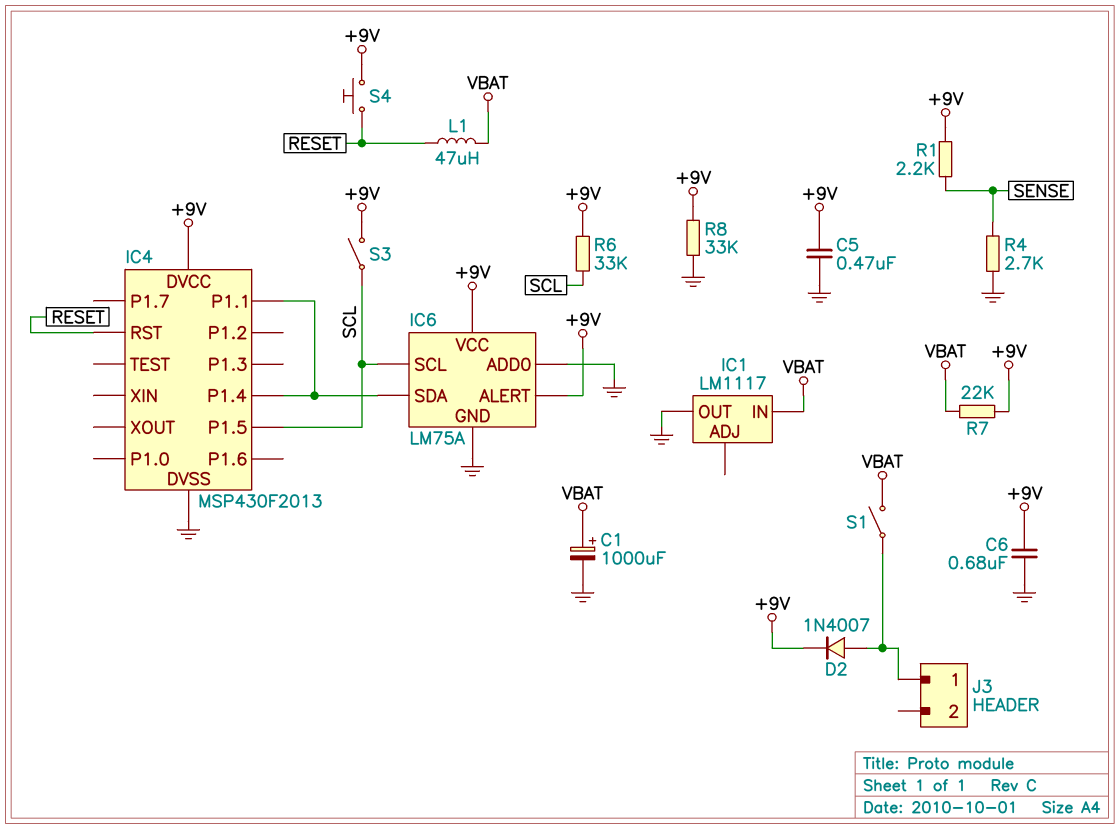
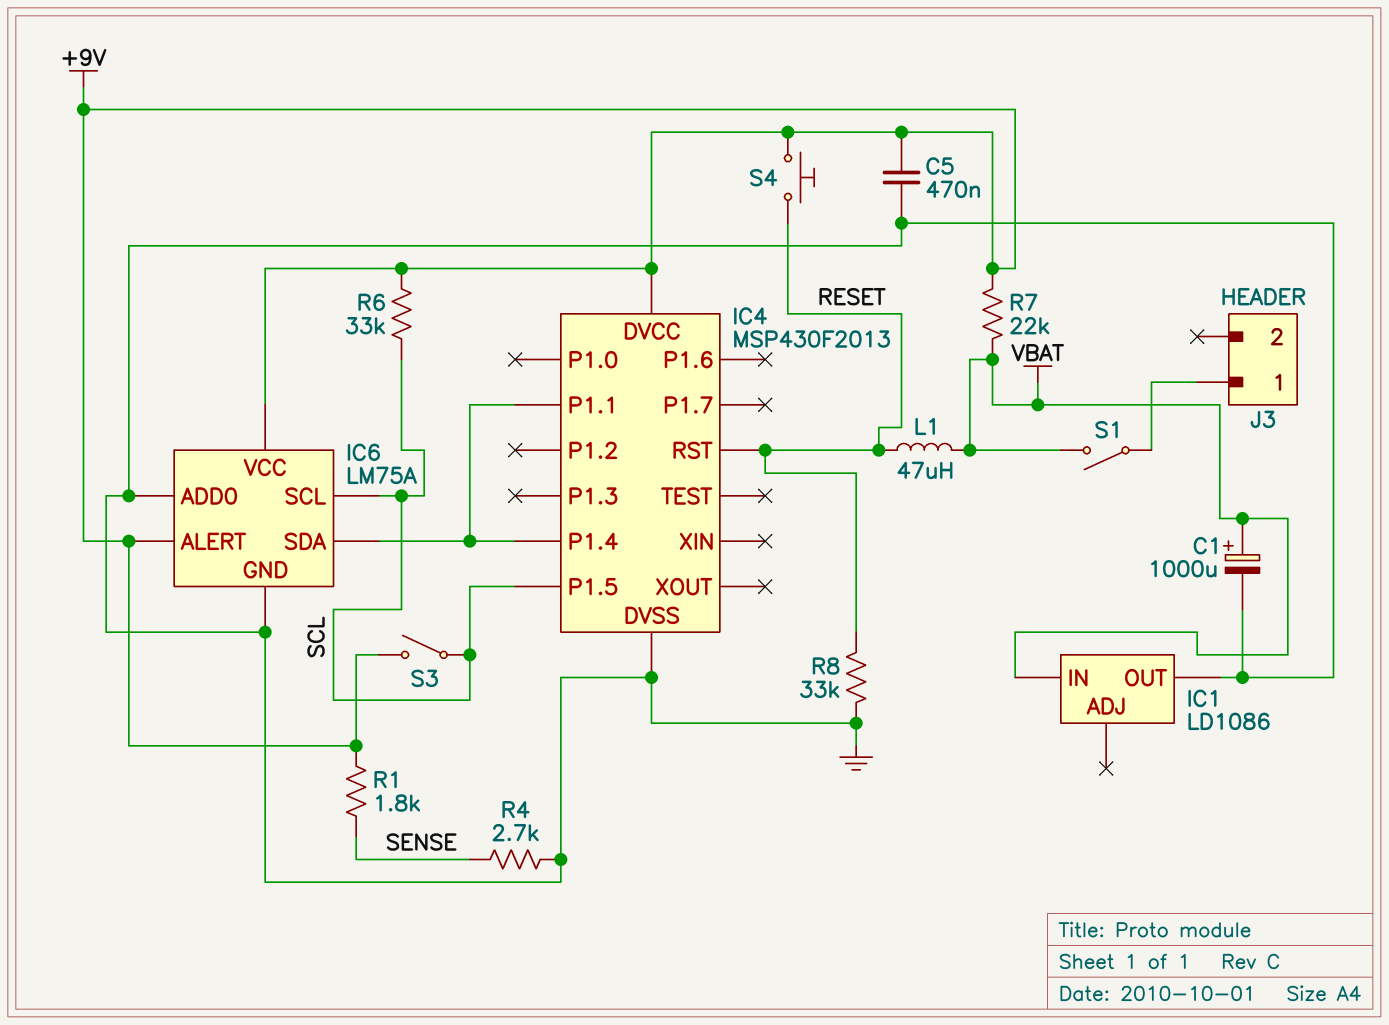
C6: 680nF (+9V, GND) -> none
D2: diode 1N4007 (A J3/1, K +9V) -> none
IC1: LM1117 -> LD1086
R1: 2.2k (+9V, SENSE) -> 1.8k (+9V, SENSE)
R8: 33k (+9V, GND) -> 33k (GND, RESET)

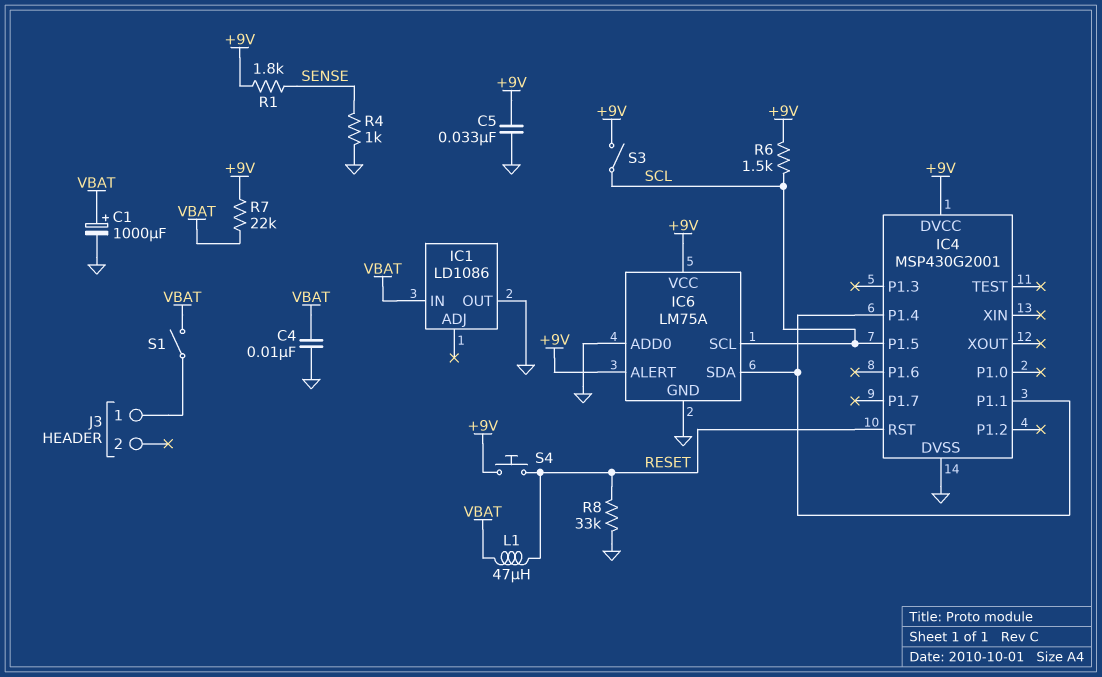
C4: none -> 10nF (GND, VBAT)
C5: 470nF (+9V, GND) -> 33nF (+9V, GND)
IC4: MSP430F2013 -> MSP430G2001
R4: 2.7k (GND, SENSE) -> 1k (GND, SENSE)
R6: 33k (+9V, SCL) -> 1.5k (+9V, SCL)

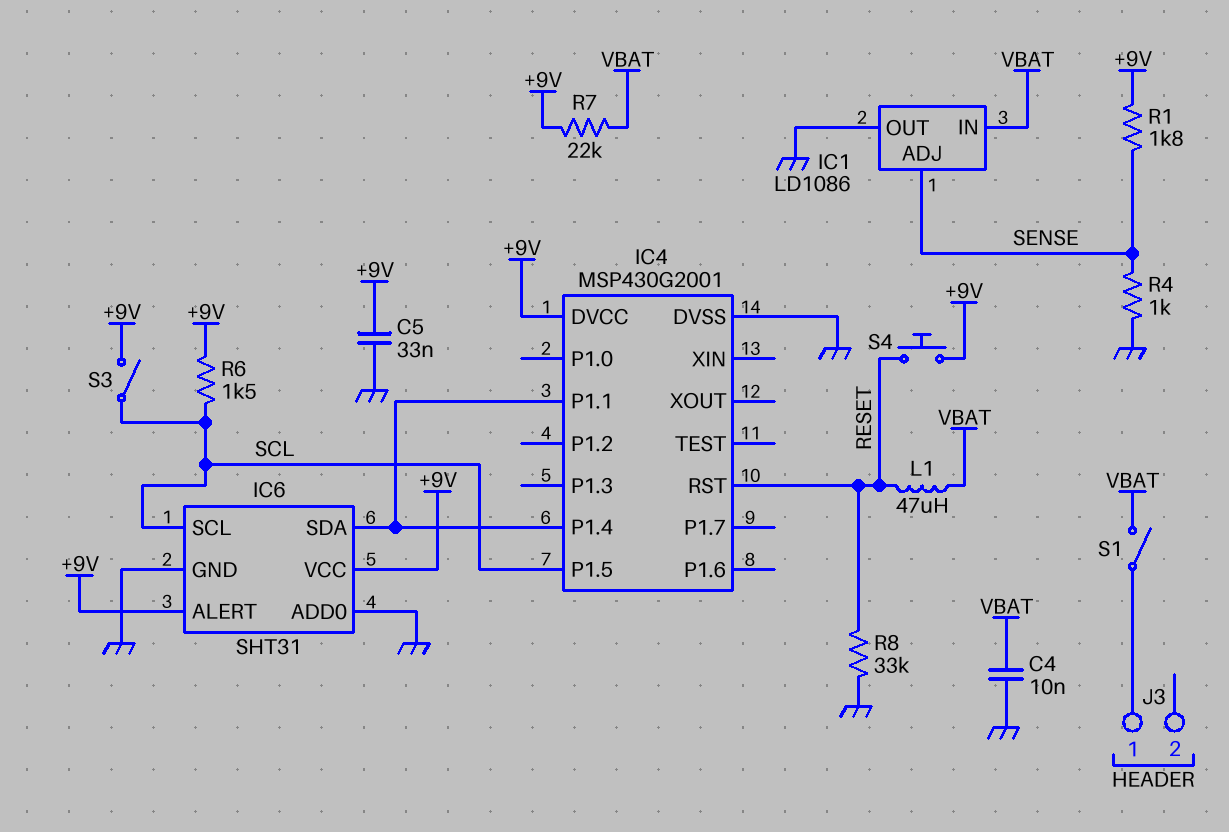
C1: 1000uF (plus VBAT, minus GND) -> none
IC1 pin ADJ: none -> SENSE
IC6: LM75A -> SHT31

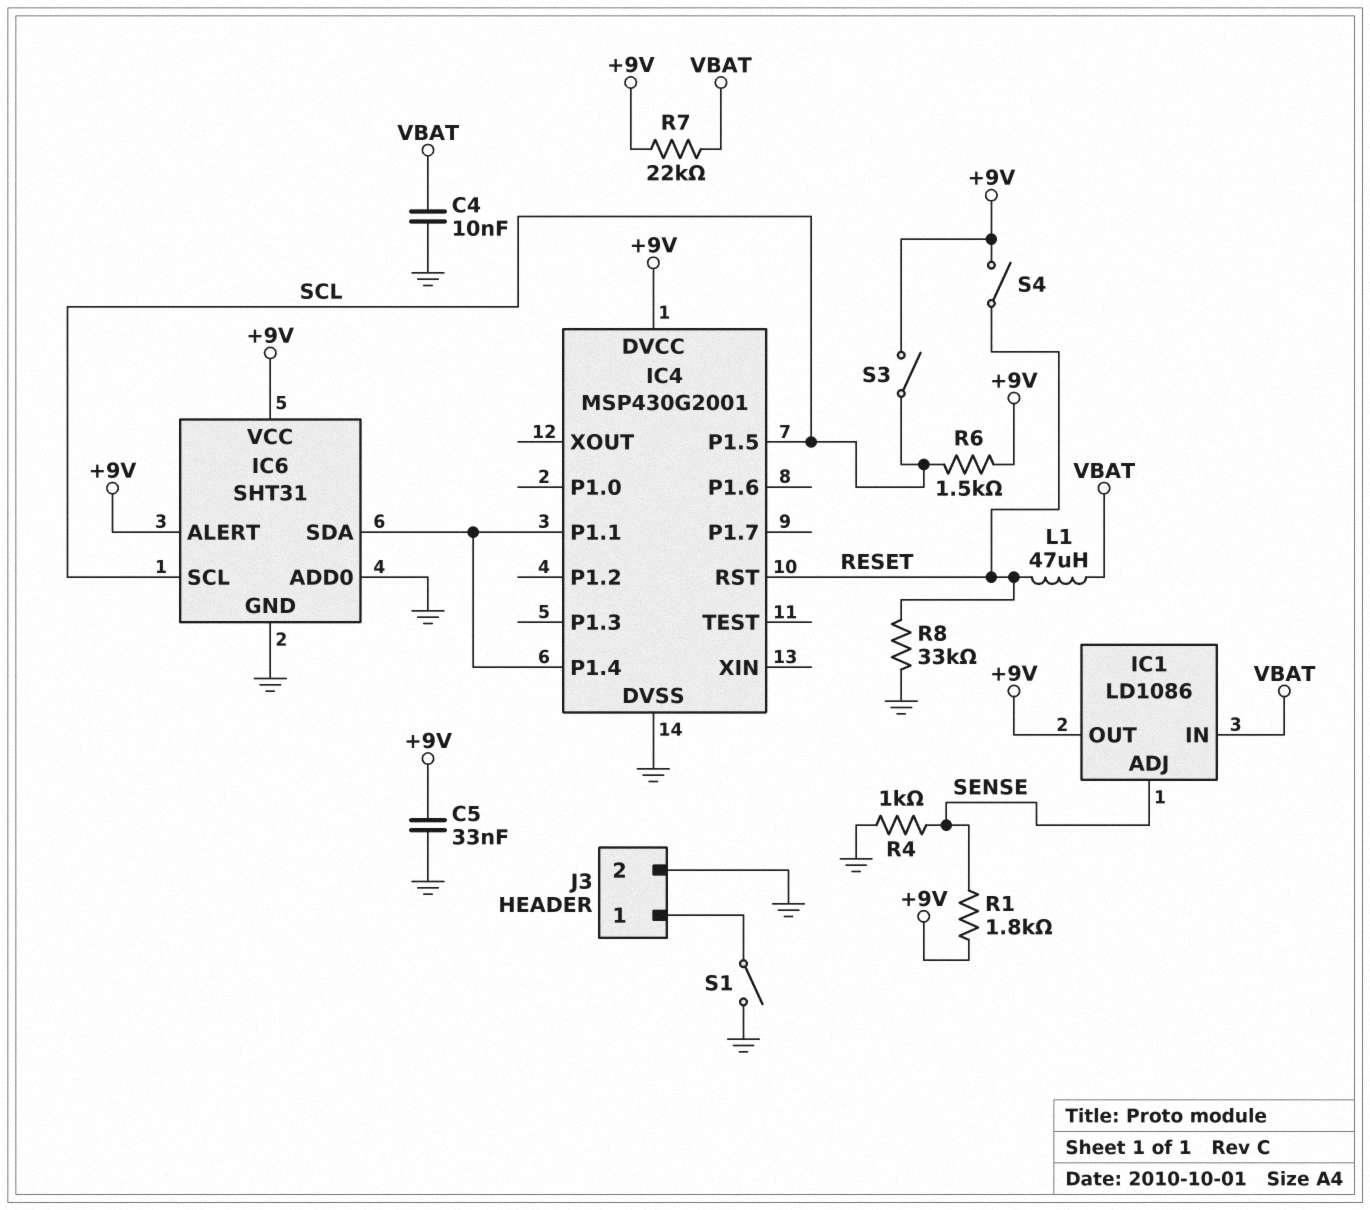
IC1 pin OUT: GND -> +9V
J3 pin 2: none -> GND
S1: switch (J3/1, VBAT) -> switch (GND, J3/1)
S4: button (+9V, RESET) -> switch (+9V, RESET)

